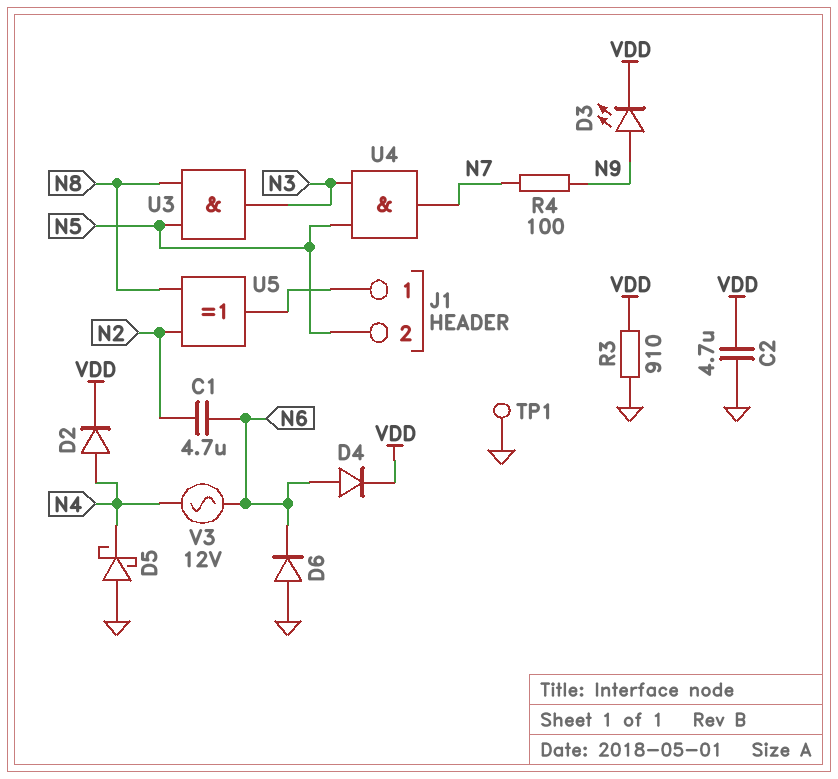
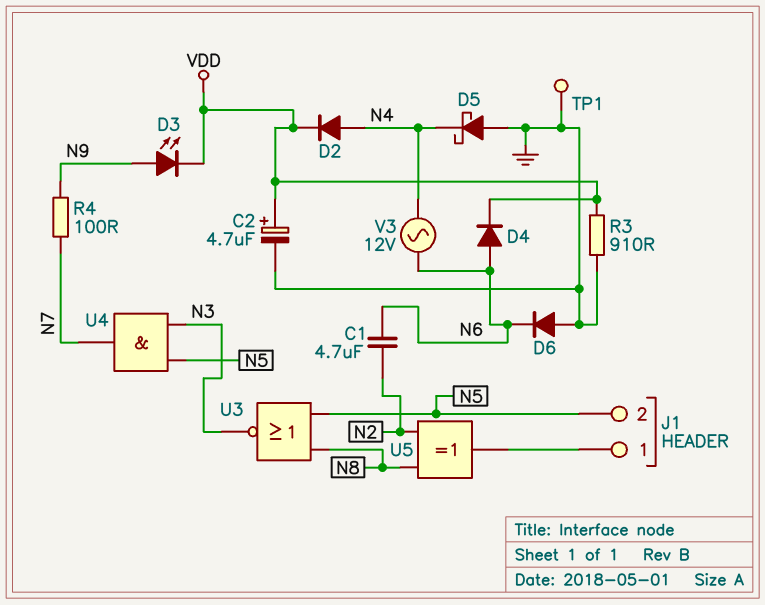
C2: 4.7uF (GND, VDD) -> 4.7uF (plus VDD, minus GND)
U3: AND (in N5, in N8, out N3) -> NOR (in N5, in N8, out N3)

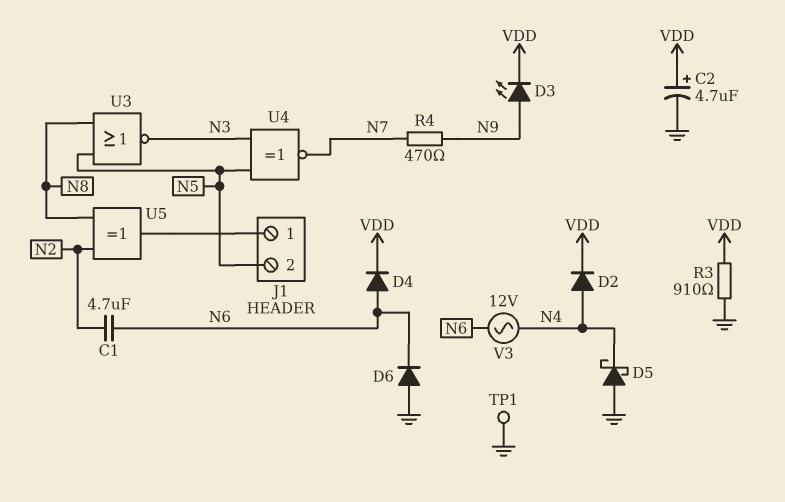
R4: 100 (N7, N9) -> 470 (N7, N9)
U4: AND (in N3, in N5, out N7) -> XNOR (in N3, in N5, out N7)

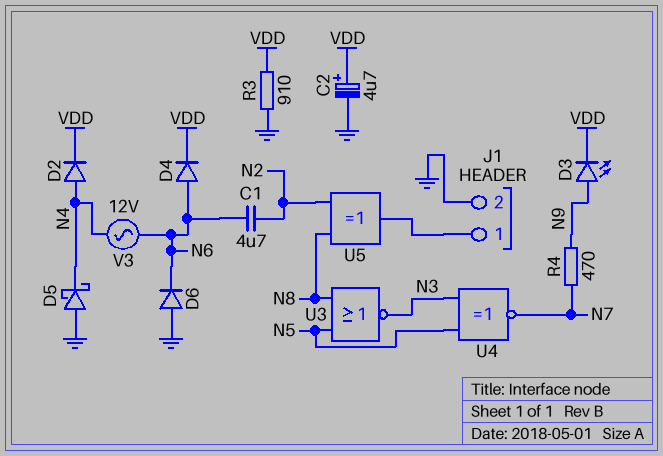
J1 pin 2: N5 -> GND
TP1: test point (GND) -> none

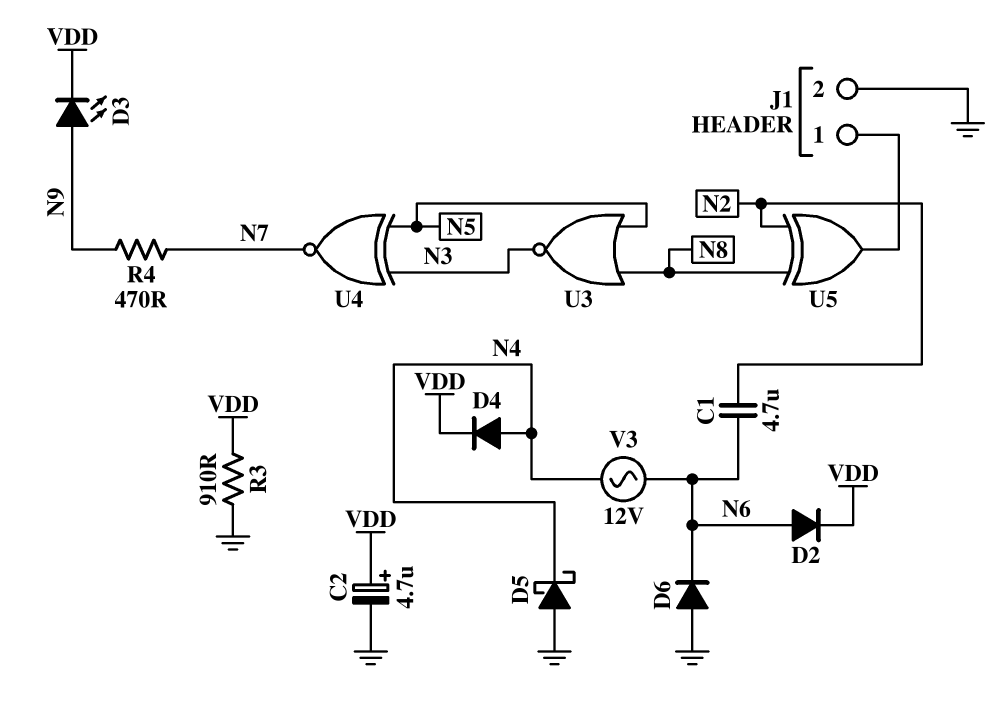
D2: diode (A N4, K VDD) -> diode (A N6, K VDD)
D4: diode (A N6, K VDD) -> diode (A N4, K VDD)

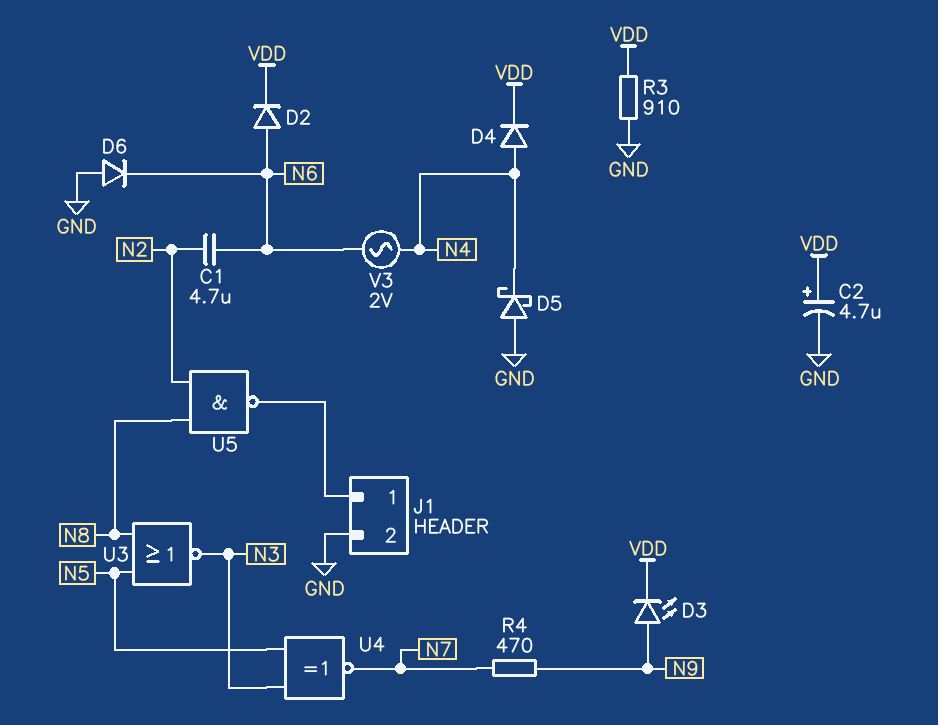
U5: XOR (in N2, in N8, out J1/1) -> NAND (in N2, in N8, out J1/1)
V3: AC 12V (N4, N6) -> AC 2V (N4, N6)

